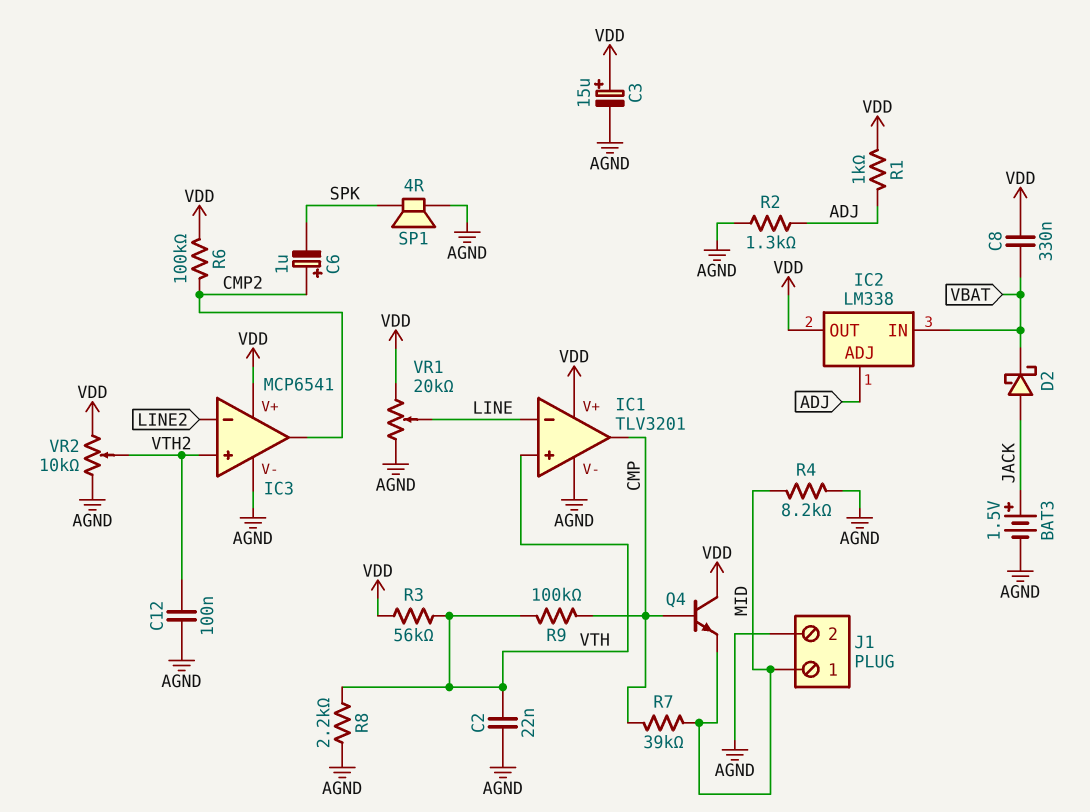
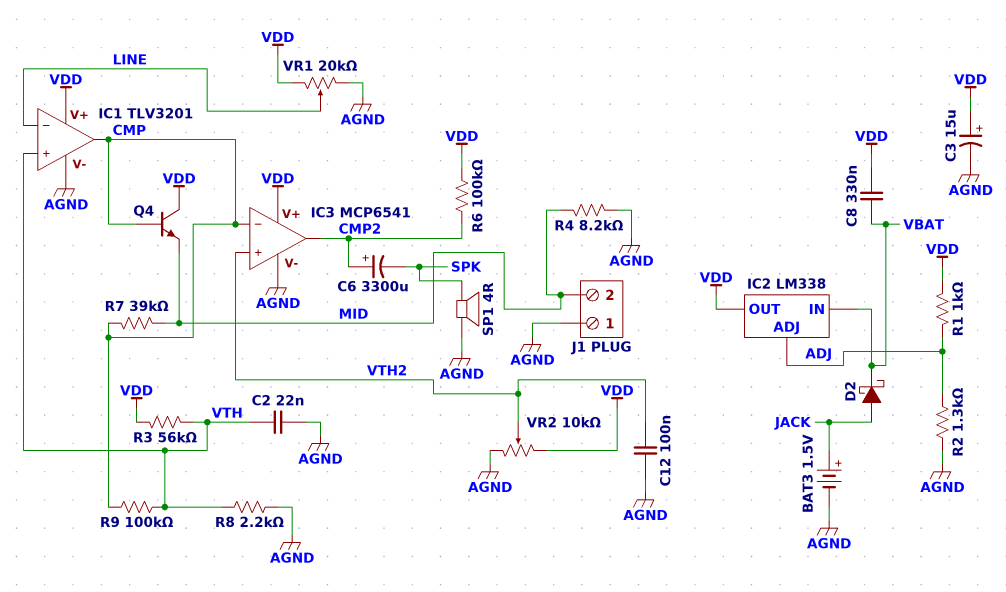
C6: 1uF (plus CMP2, minus SPK) -> 3300uF (plus CMP2, minus SPK)
IC3 pin in-: LINE2 -> CMP
J1 pin 1: MID -> AGND
J1 pin 2: AGND -> MID

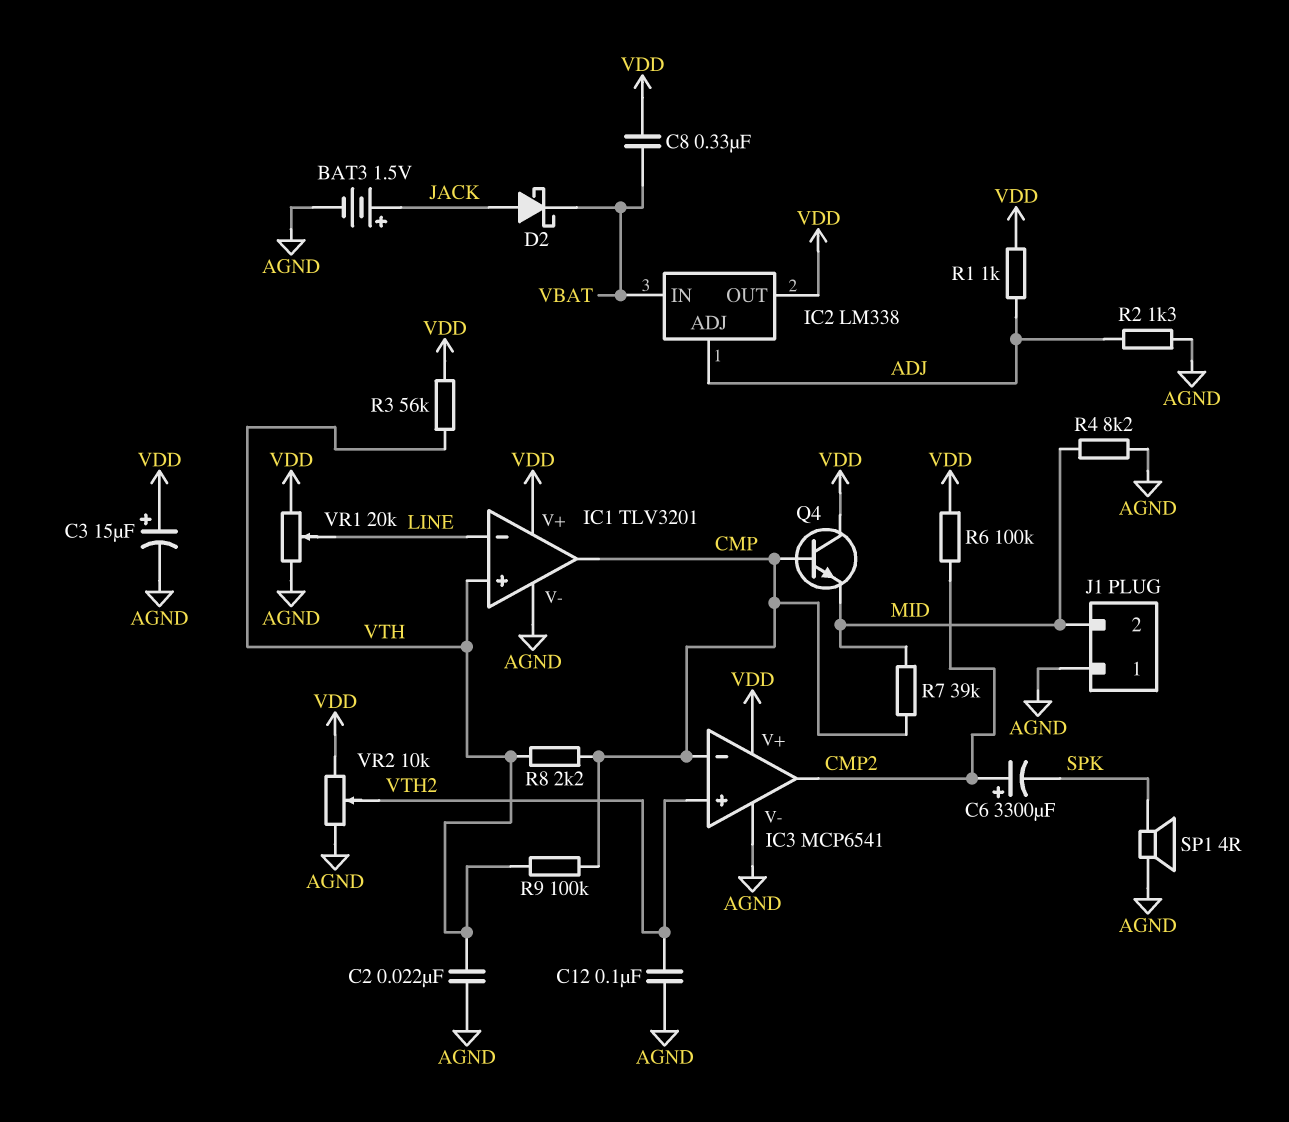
R8: 2.2k (AGND, VTH) -> 2.2k (CMP, VTH)

